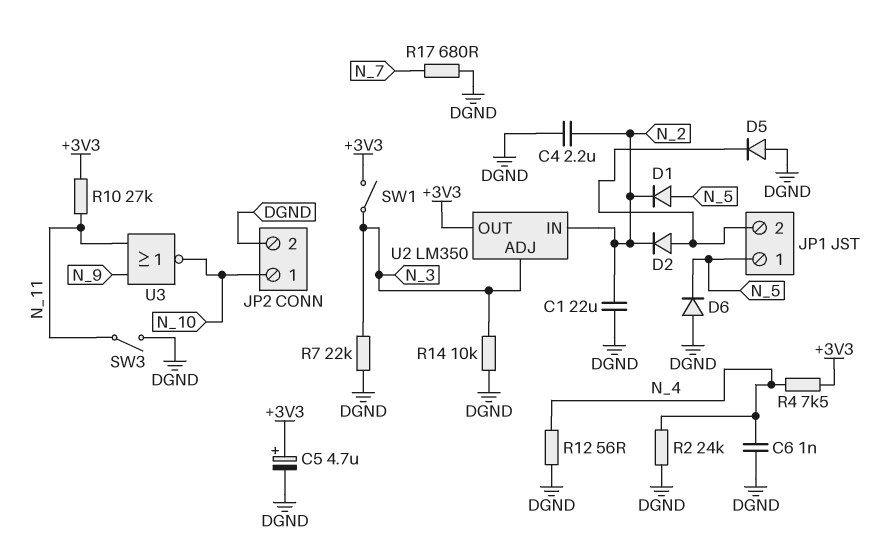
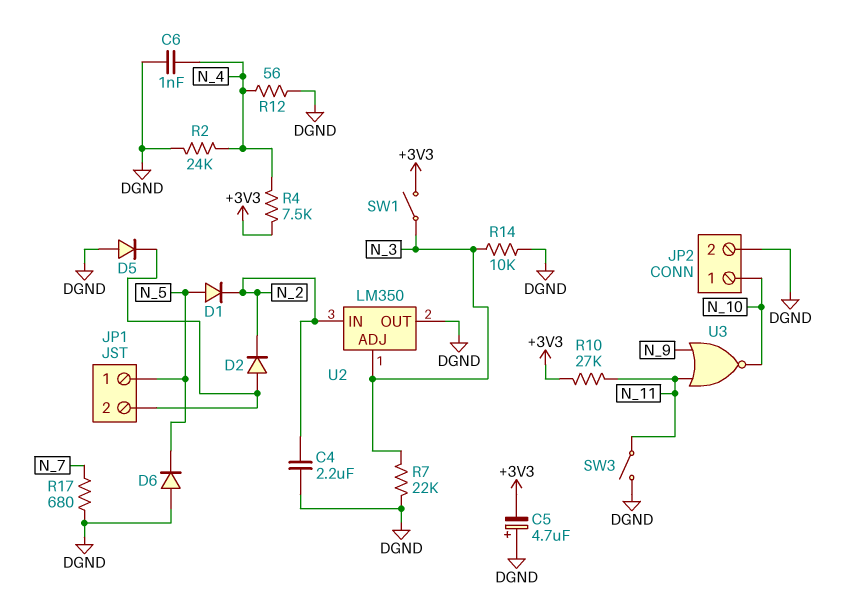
C1: 22uF (DGND, N_2) -> none
C5: 4.7uF (plus +3V3, minus DGND) -> 4.7uF (plus DGND, minus +3V3)
U2 pin OUT: +3V3 -> DGND

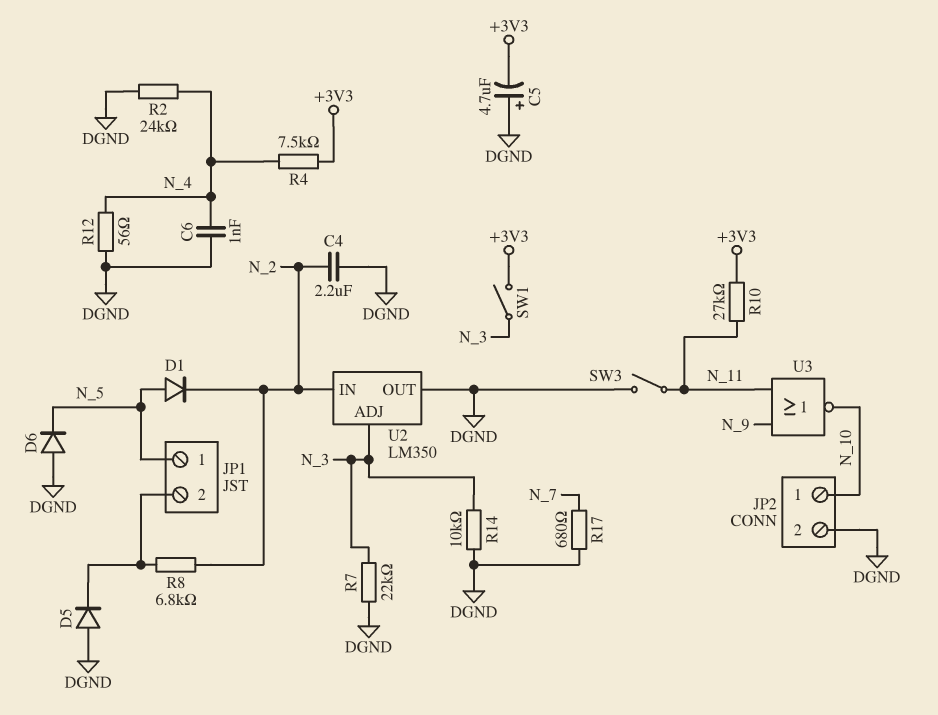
D2: diode (A JP1/2, K N_2) -> none
R8: none -> 6.8k (JP1/2, N_2)

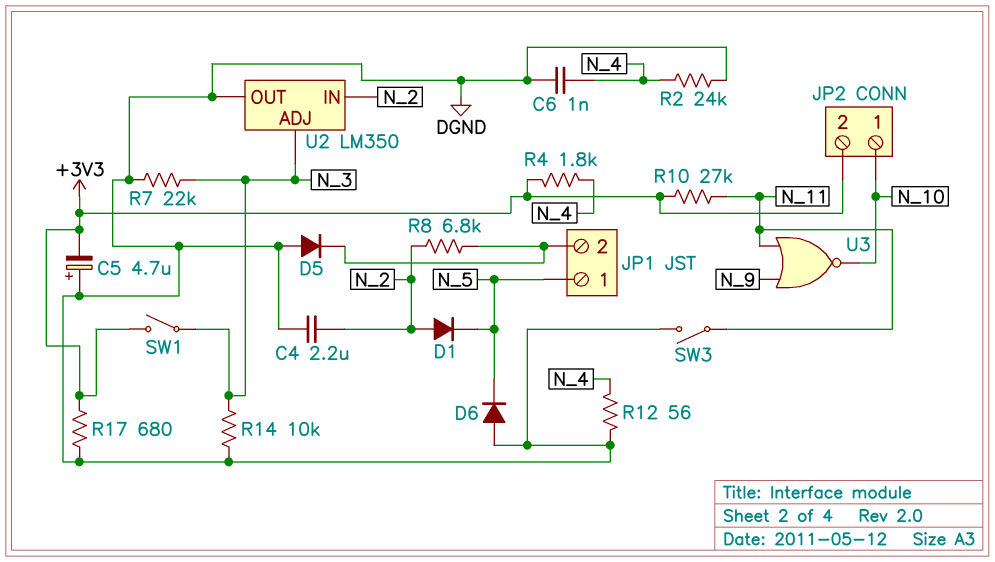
D1: diode (A N_5, K N_2) -> diode (A N_2, K N_5)
JP2 pin 2: DGND -> +3V3
R4: 7.5k (+3V3, N_4) -> 1.8k (+3V3, N_4)
R17: 680 (DGND, N_7) -> 680 (+3V3, DGND)

